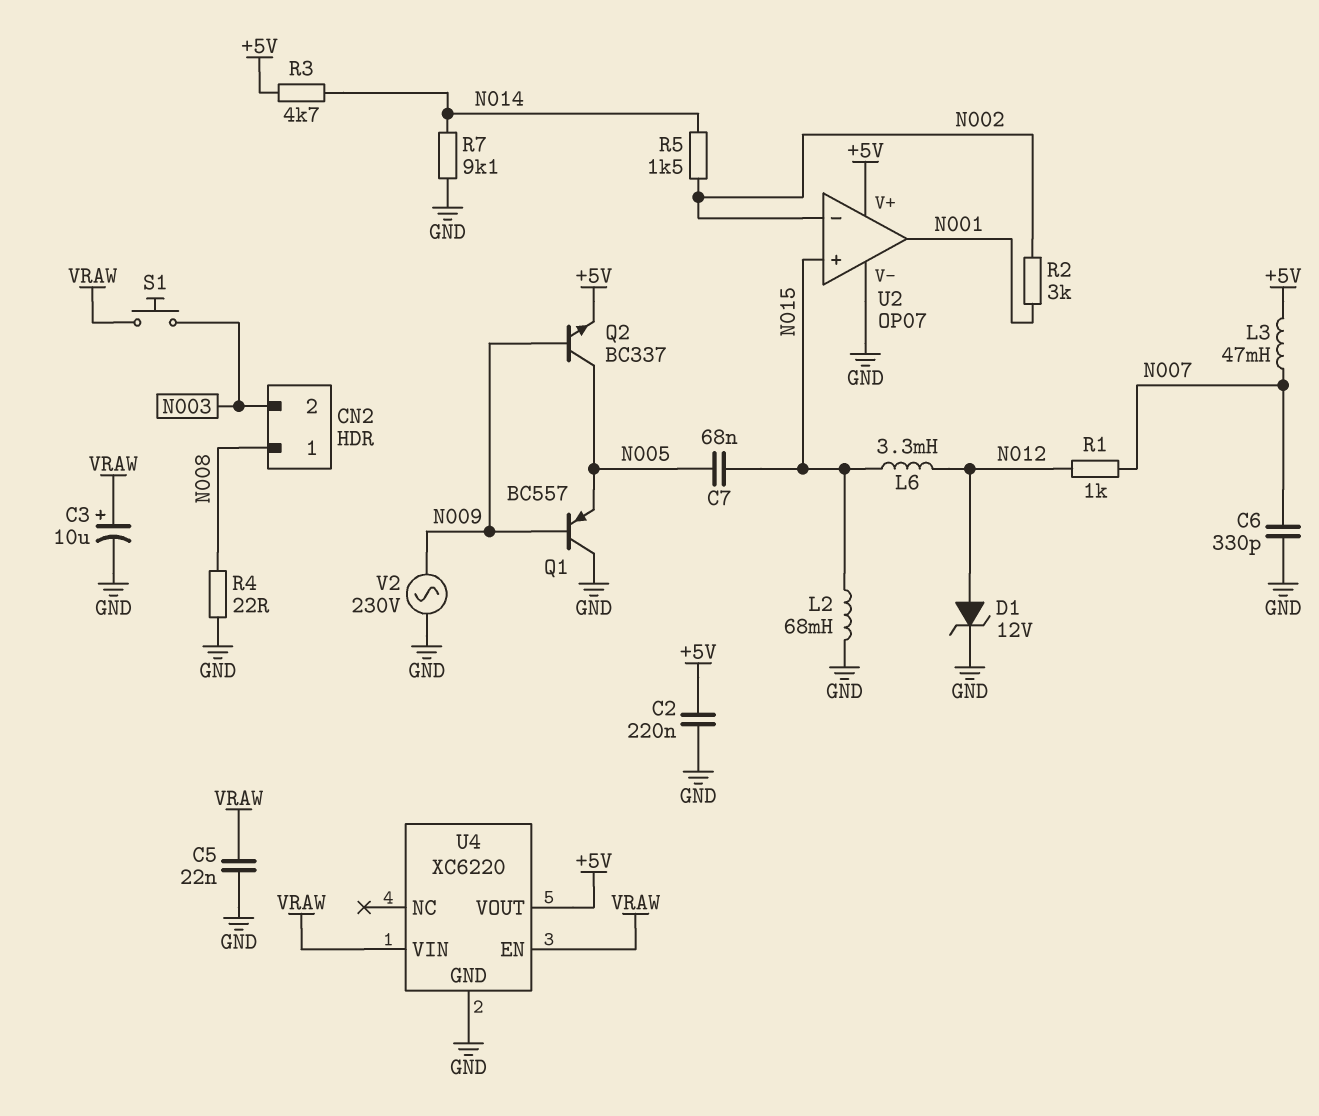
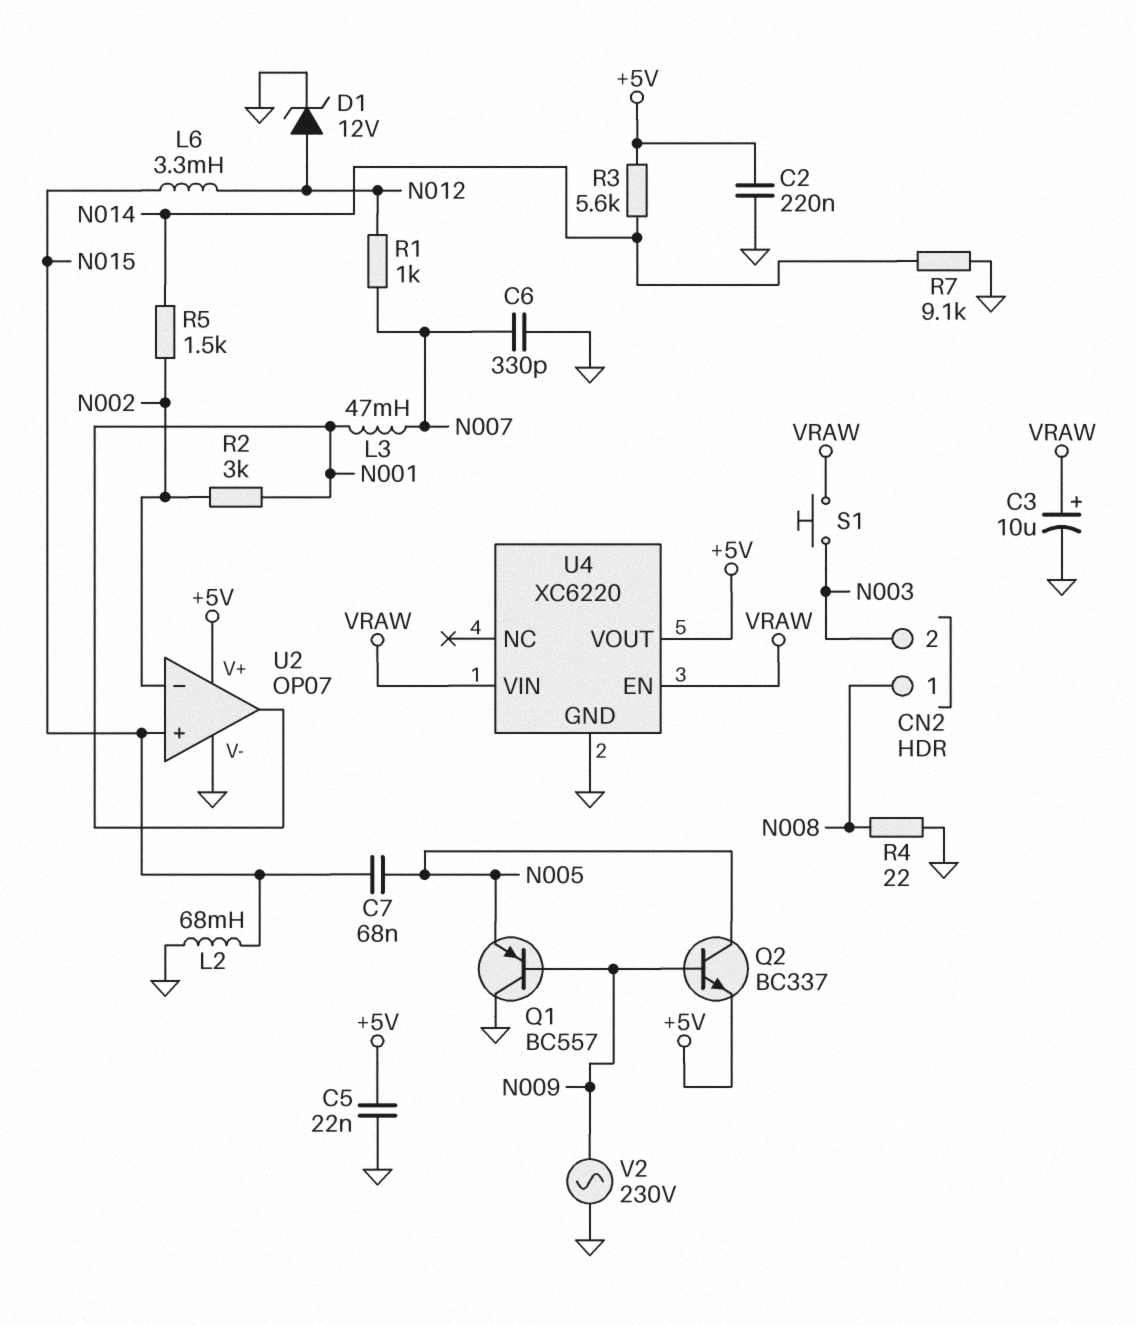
C5: 22nF (GND, VRAW) -> 22nF (+5V, GND)
L3: 47mH (+5V, N007) -> 47mH (N001, N007)
R3: 4.7k (+5V, N014) -> 5.6k (+5V, N014)

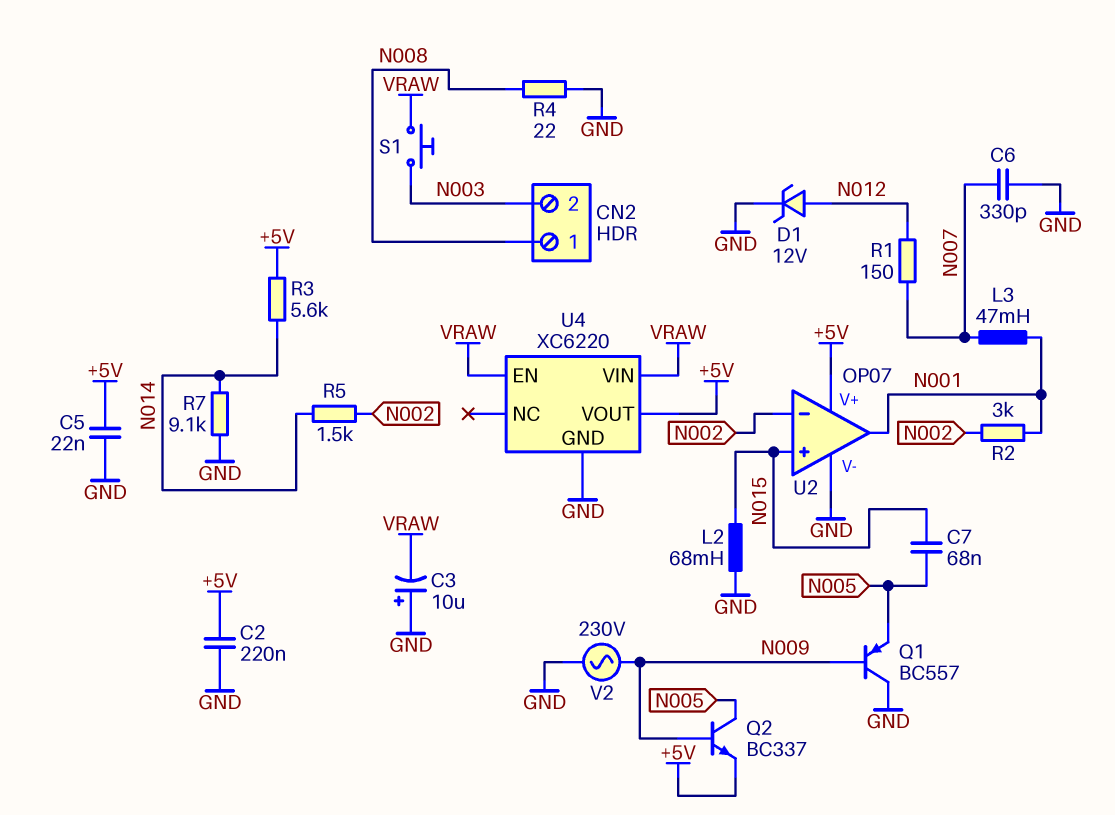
C3: 10uF (plus VRAW, minus GND) -> 10uF (plus GND, minus VRAW)
L6: 3.3mH (N012, N015) -> none
R1: 1k (N007, N012) -> 150 (N007, N012)

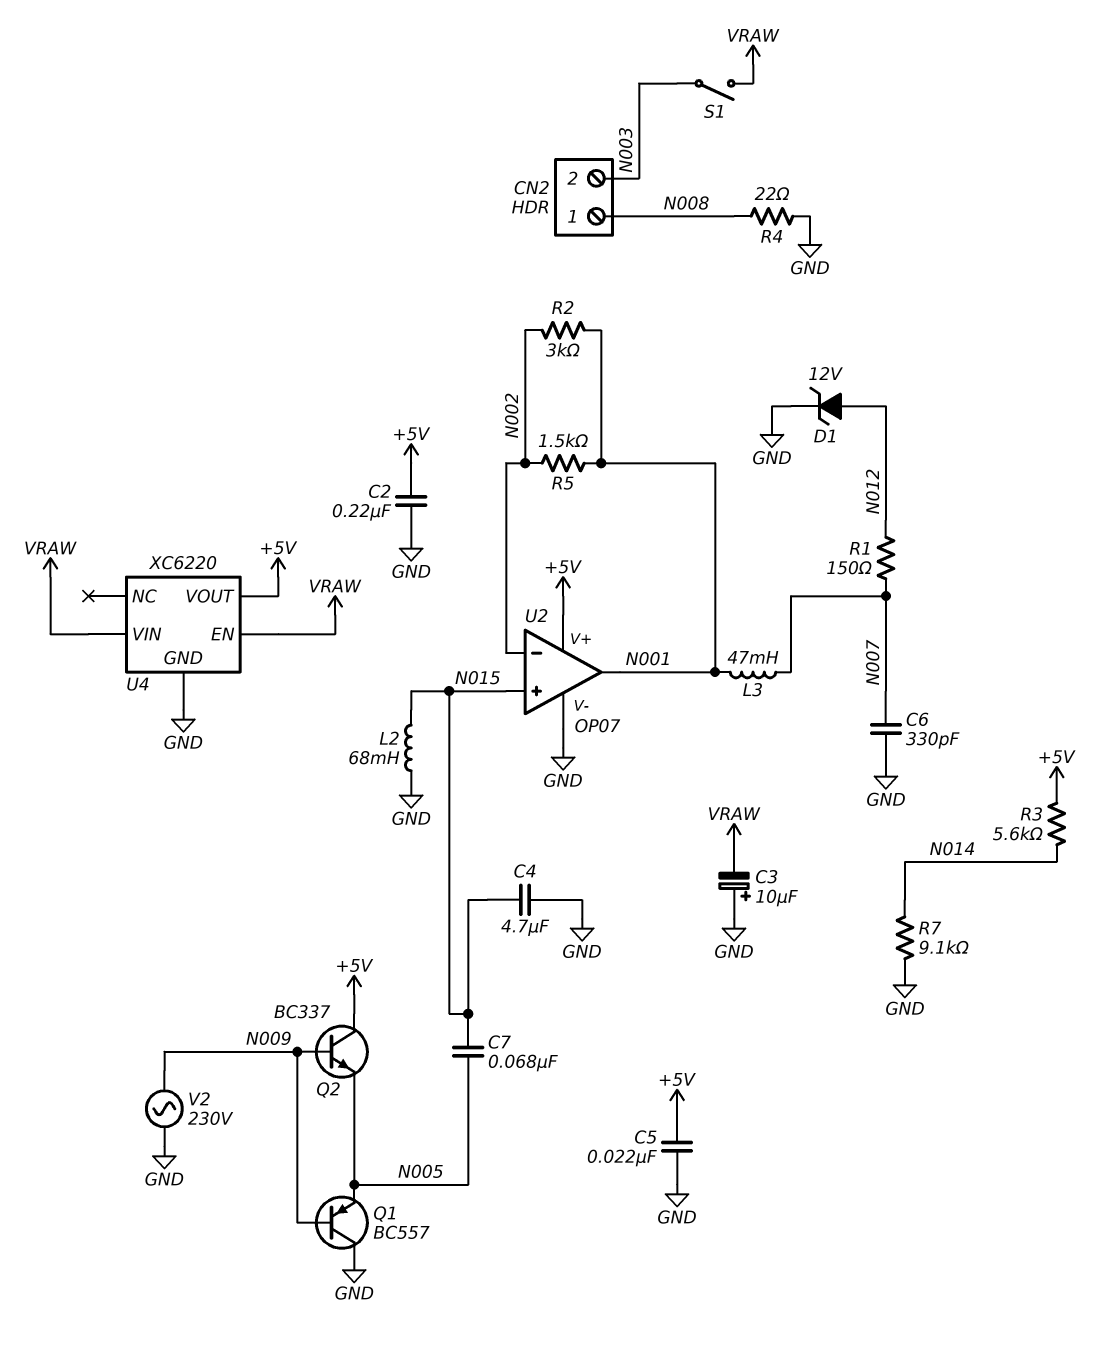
C4: none -> 4.7uF (GND, N015)
Q2: NPN BC337 (B N009, C N005, E +5V) -> NPN BC337 (B N009, C +5V, E N005)
R5: 1.5k (N002, N014) -> 1.5k (N001, N002)
S1: button (N003, VRAW) -> switch (N003, VRAW)

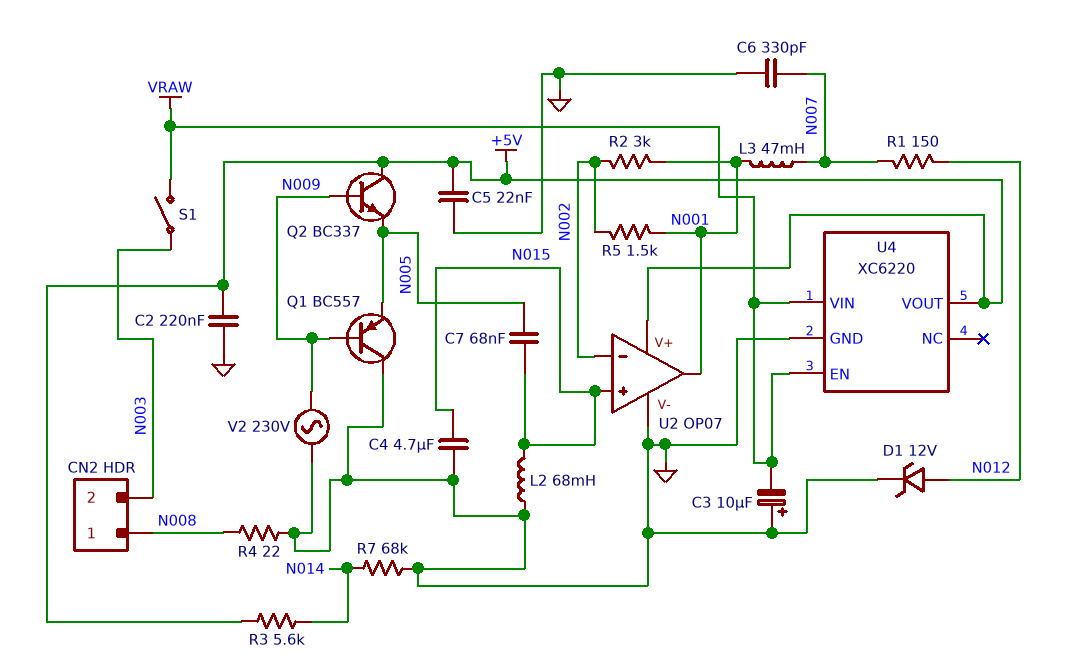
R7: 9.1k (GND, N014) -> 68k (GND, N014)

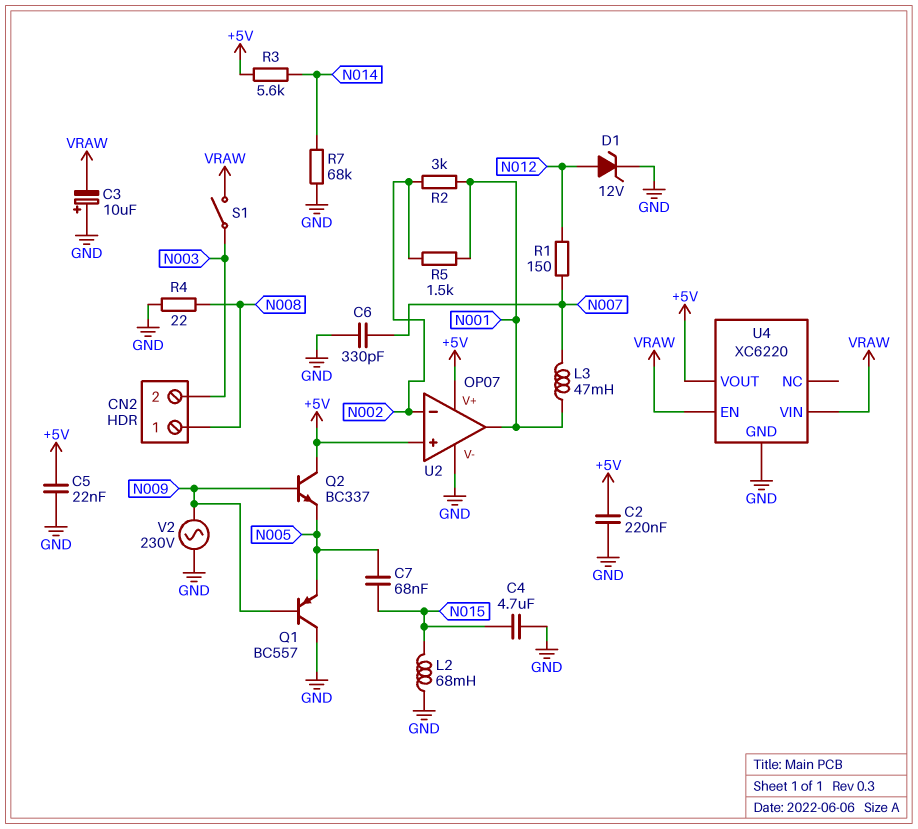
U2 pin in+: N015 -> +5V

